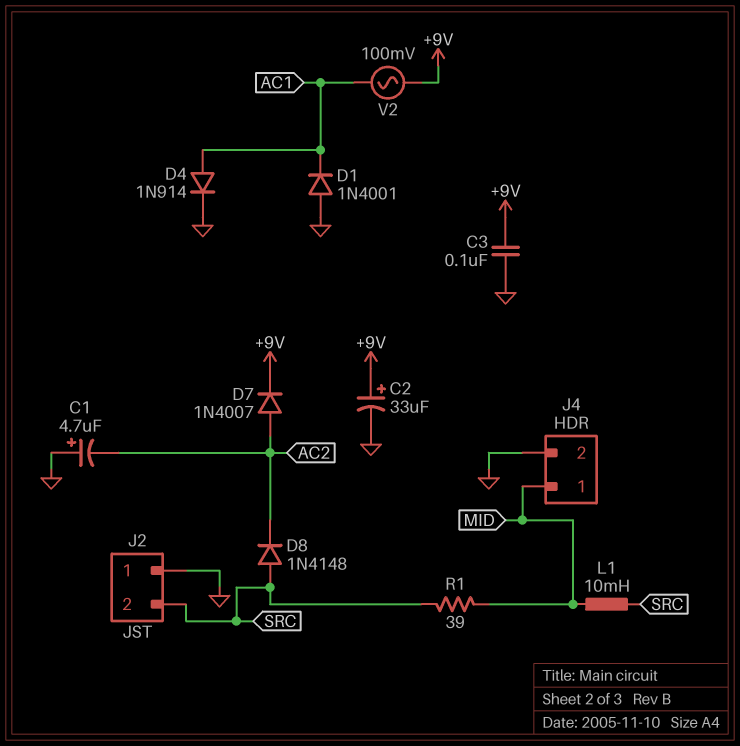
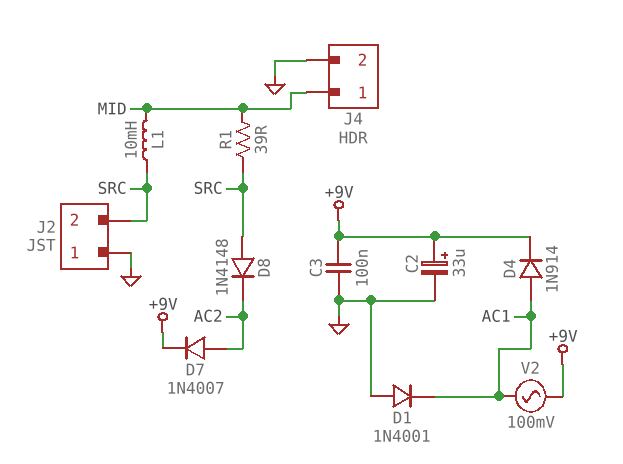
C1: 4.7uF (plus GND, minus AC2) -> none
D4: diode 1N914 (A AC1, K GND) -> diode 1N914 (A AC1, K +9V)

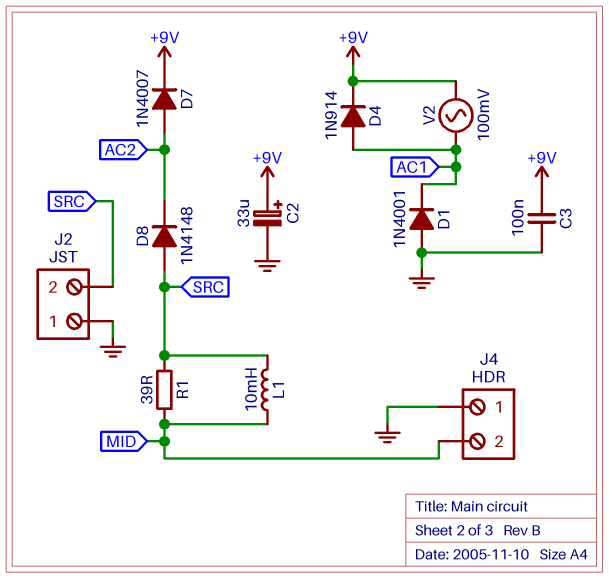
J4 pin 1: MID -> GND
J4 pin 2: GND -> MID

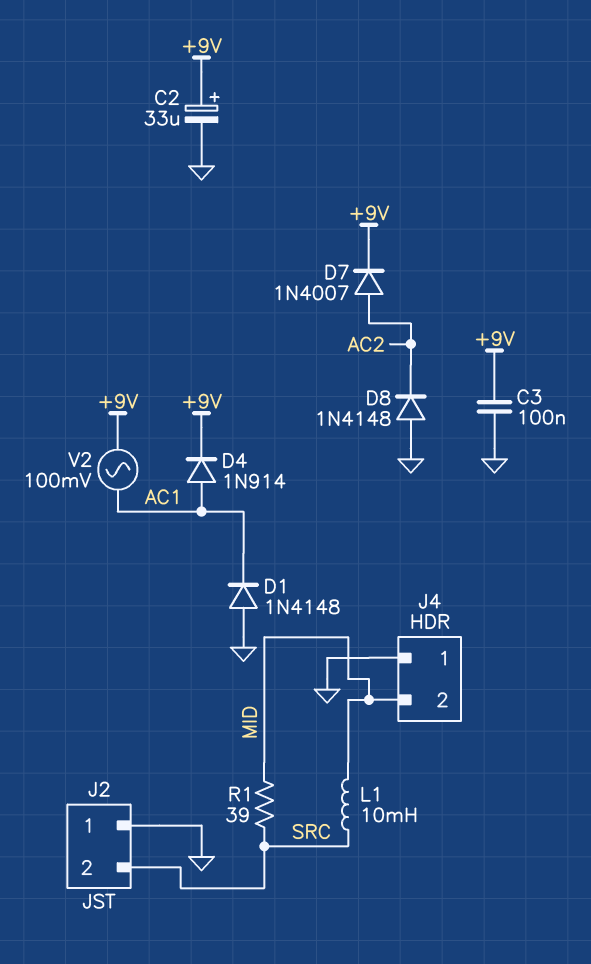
D1: diode 1N4001 (A GND, K AC1) -> diode 1N4148 (A GND, K AC1)
D8: diode 1N4148 (A SRC, K AC2) -> diode 1N4148 (A GND, K AC2)

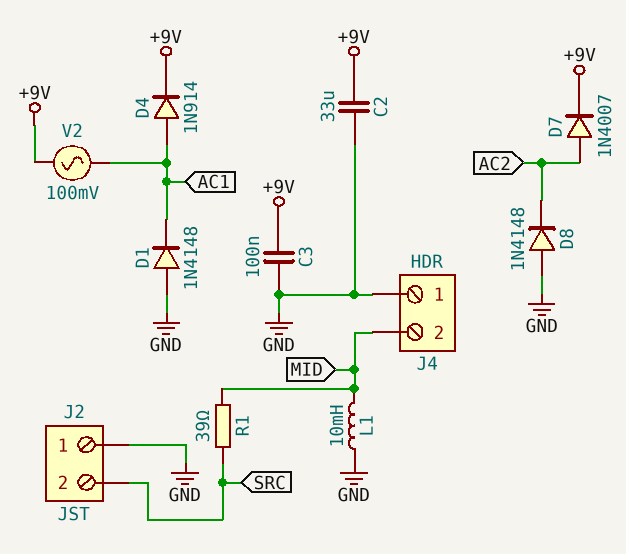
C2: 33uF (plus +9V, minus GND) -> 33uF (+9V, GND)
L1: 10mH (MID, SRC) -> 10mH (GND, MID)

